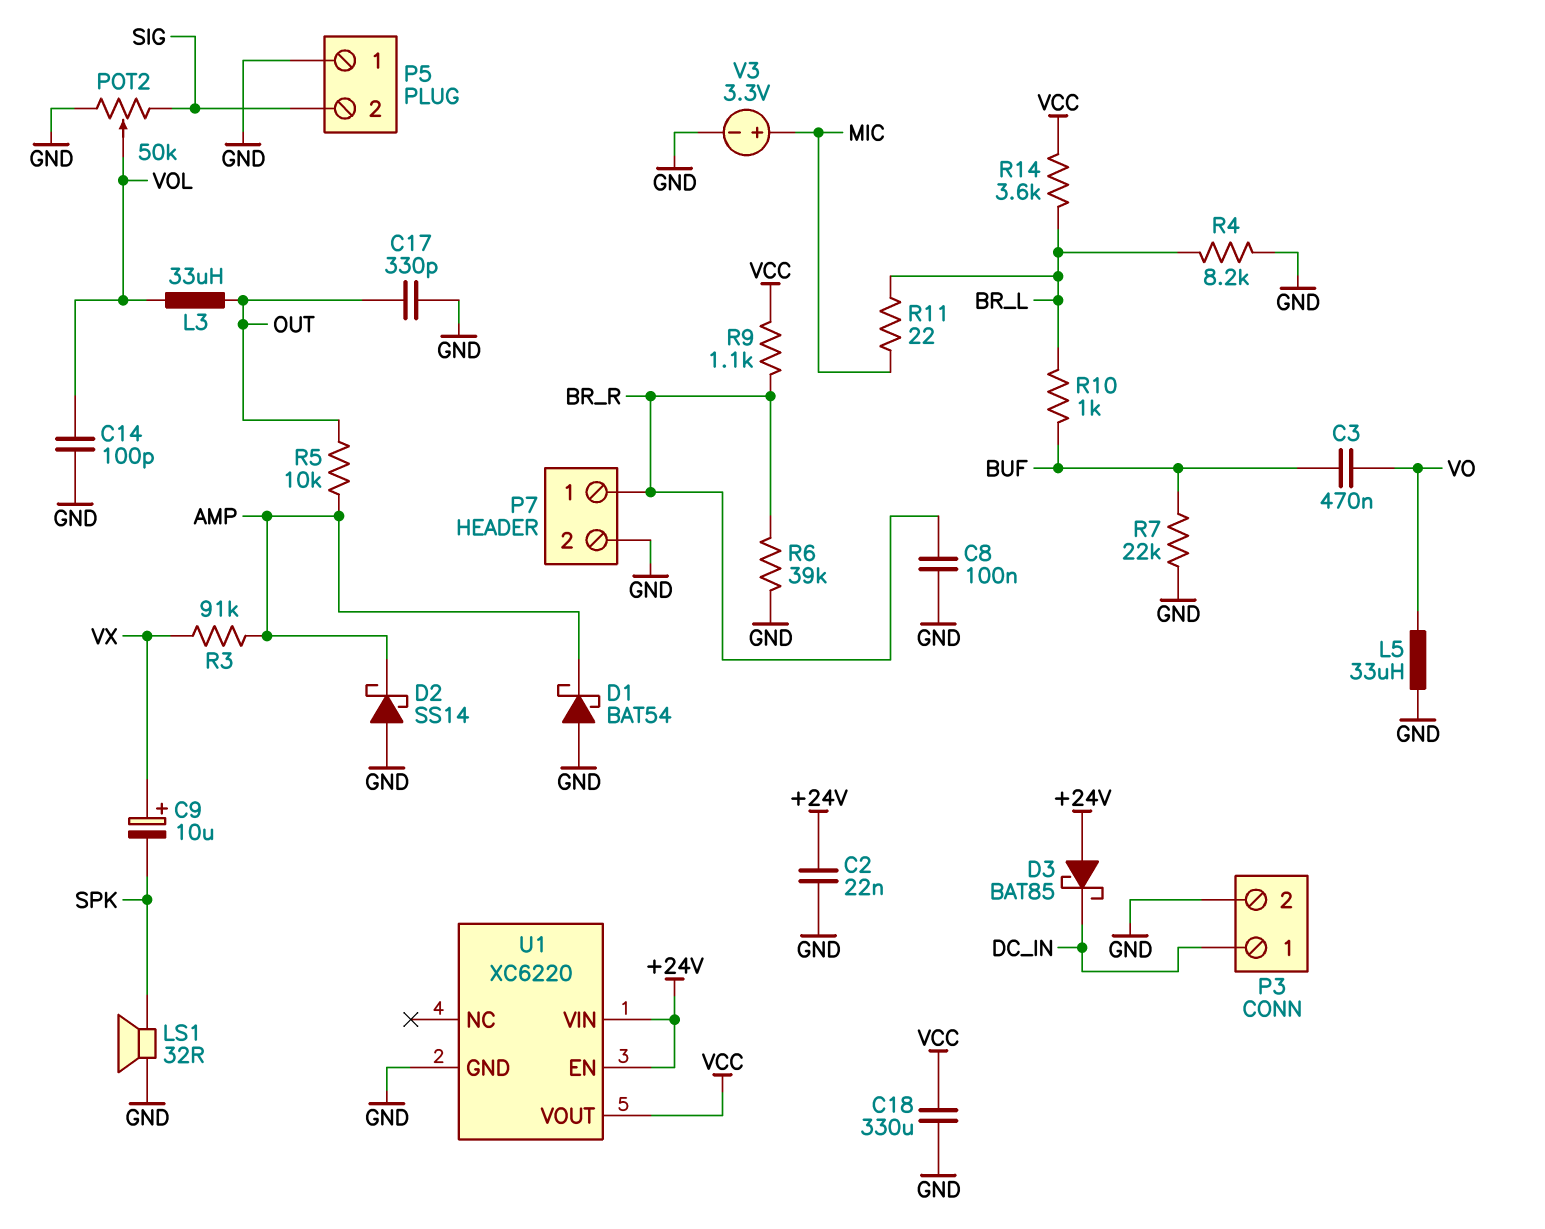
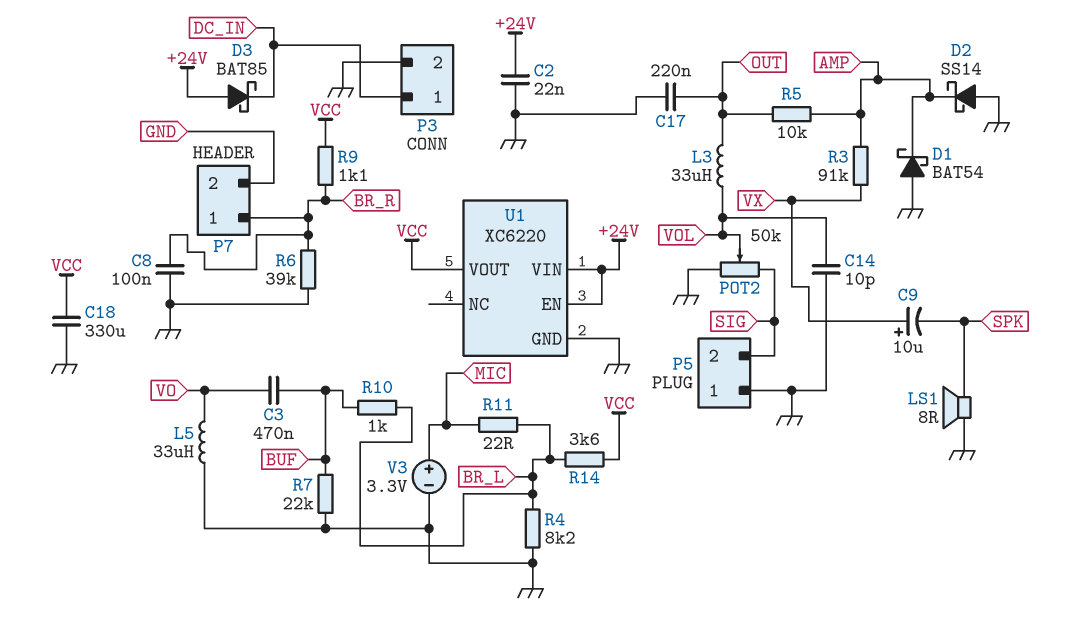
C14: 100pF (GND, VOL) -> 10pF (GND, VOL)
C17: 330pF (GND, OUT) -> 220nF (GND, OUT)
LS1: speaker 32R (GND, SPK) -> speaker 8R (GND, SPK)

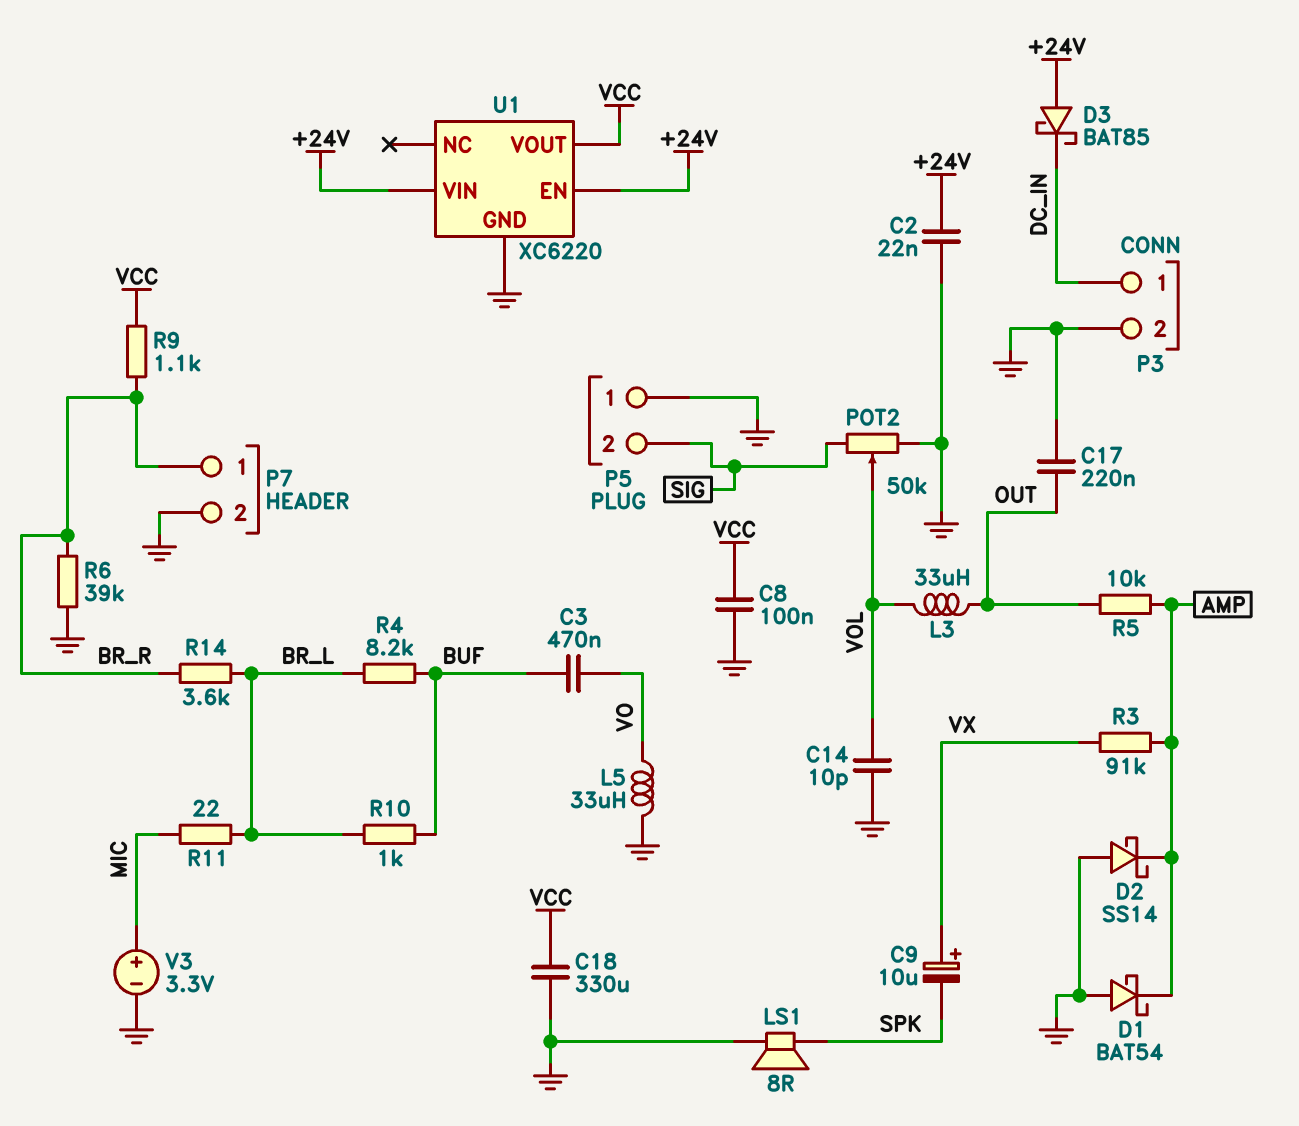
C8: 100nF (BR_R, GND) -> 100nF (GND, VCC)
R4: 8.2k (BR_L, GND) -> 8.2k (BR_L, BUF)
R7: 22k (BUF, GND) -> none
R14: 3.6k (BR_L, VCC) -> 3.6k (BR_L, BR_R)

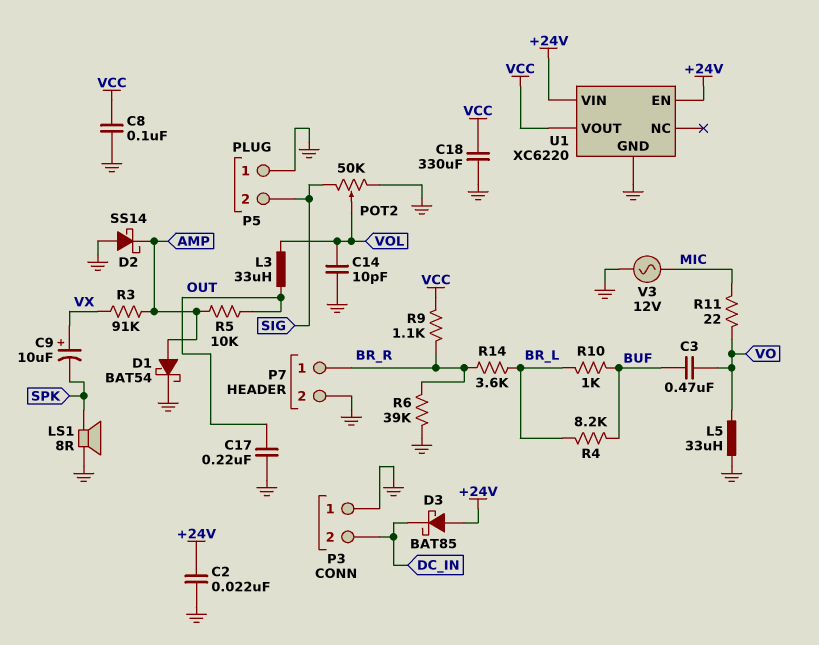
D1: schottky BAT54 (A GND, K AMP) -> schottky BAT54 (A AMP, K GND)
P3 pin 1: DC_IN -> GND
P3 pin 2: GND -> DC_IN
R11: 22 (BR_L, MIC) -> 22 (MIC, VO)
V3: 3.3V (plus MIC, minus GND) -> AC 12V (GND, MIC)

